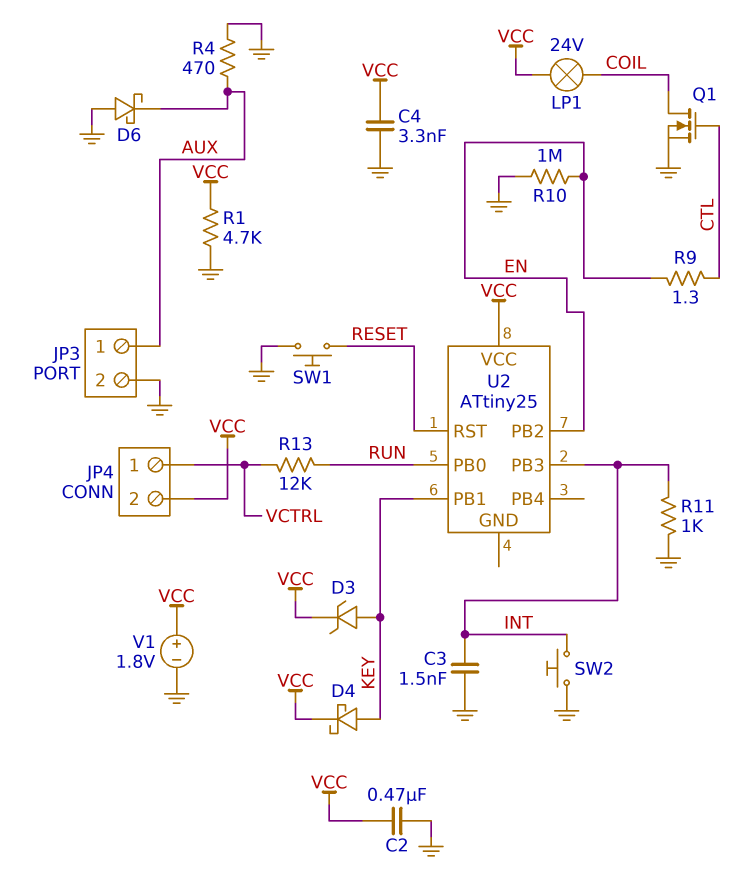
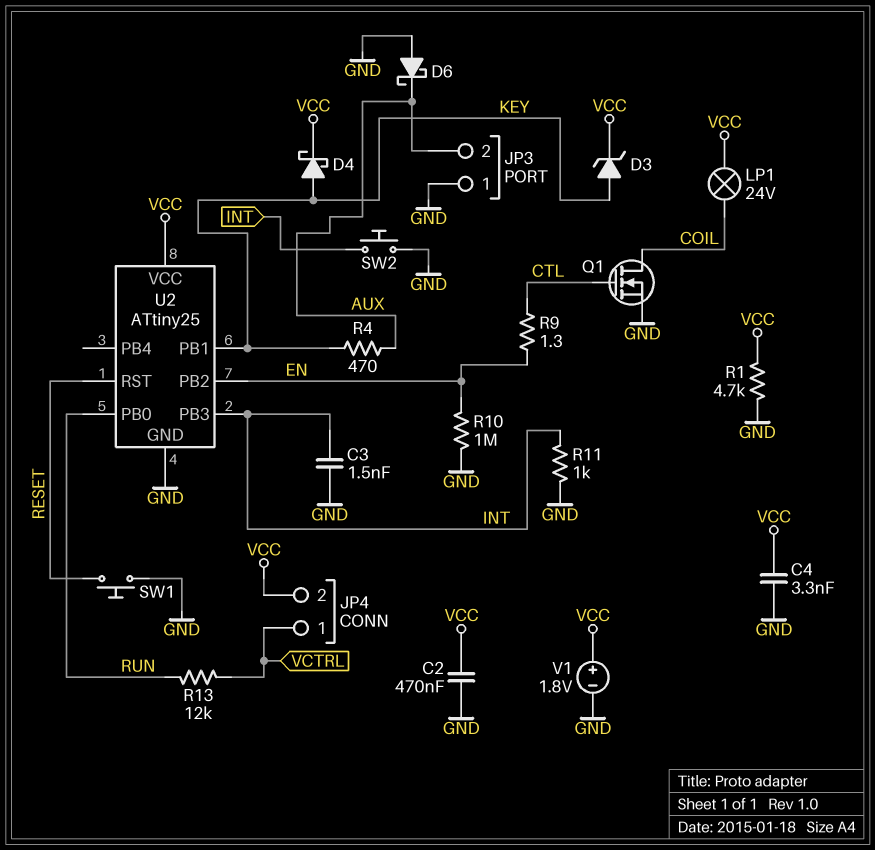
JP3 pin 1: AUX -> GND
JP3 pin 2: GND -> AUX
R4: 470 (AUX, GND) -> 470 (AUX, KEY)
U2 pin GND: none -> GND

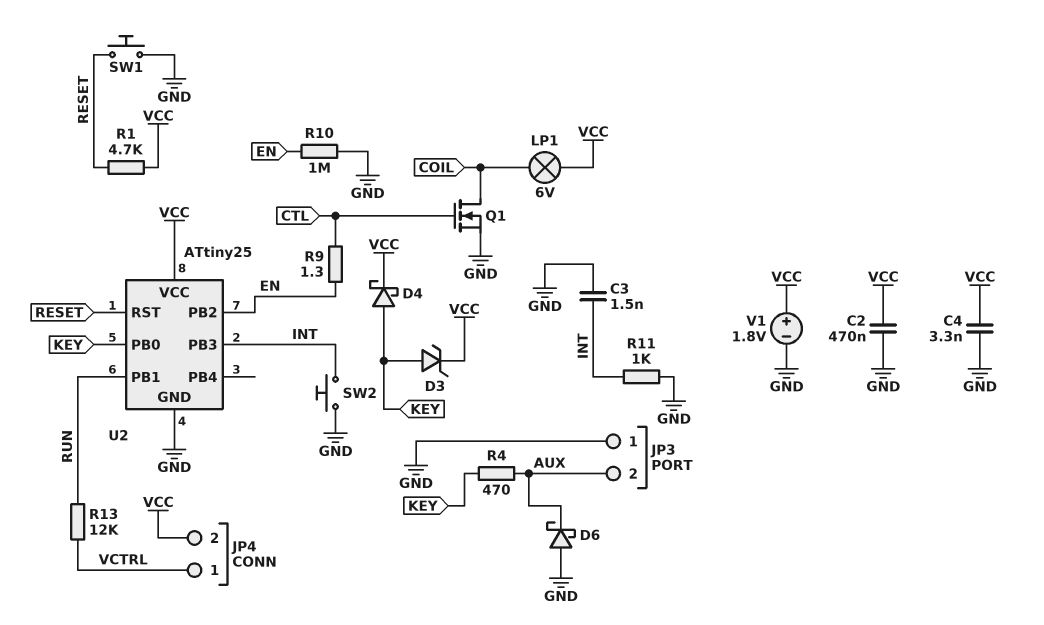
LP1: lamp 24V (COIL, VCC) -> lamp 6V (COIL, VCC)
R1: 4.7k (GND, VCC) -> 4.7k (RESET, VCC)
U2 pin PB0: RUN -> KEY
U2 pin PB1: KEY -> RUN

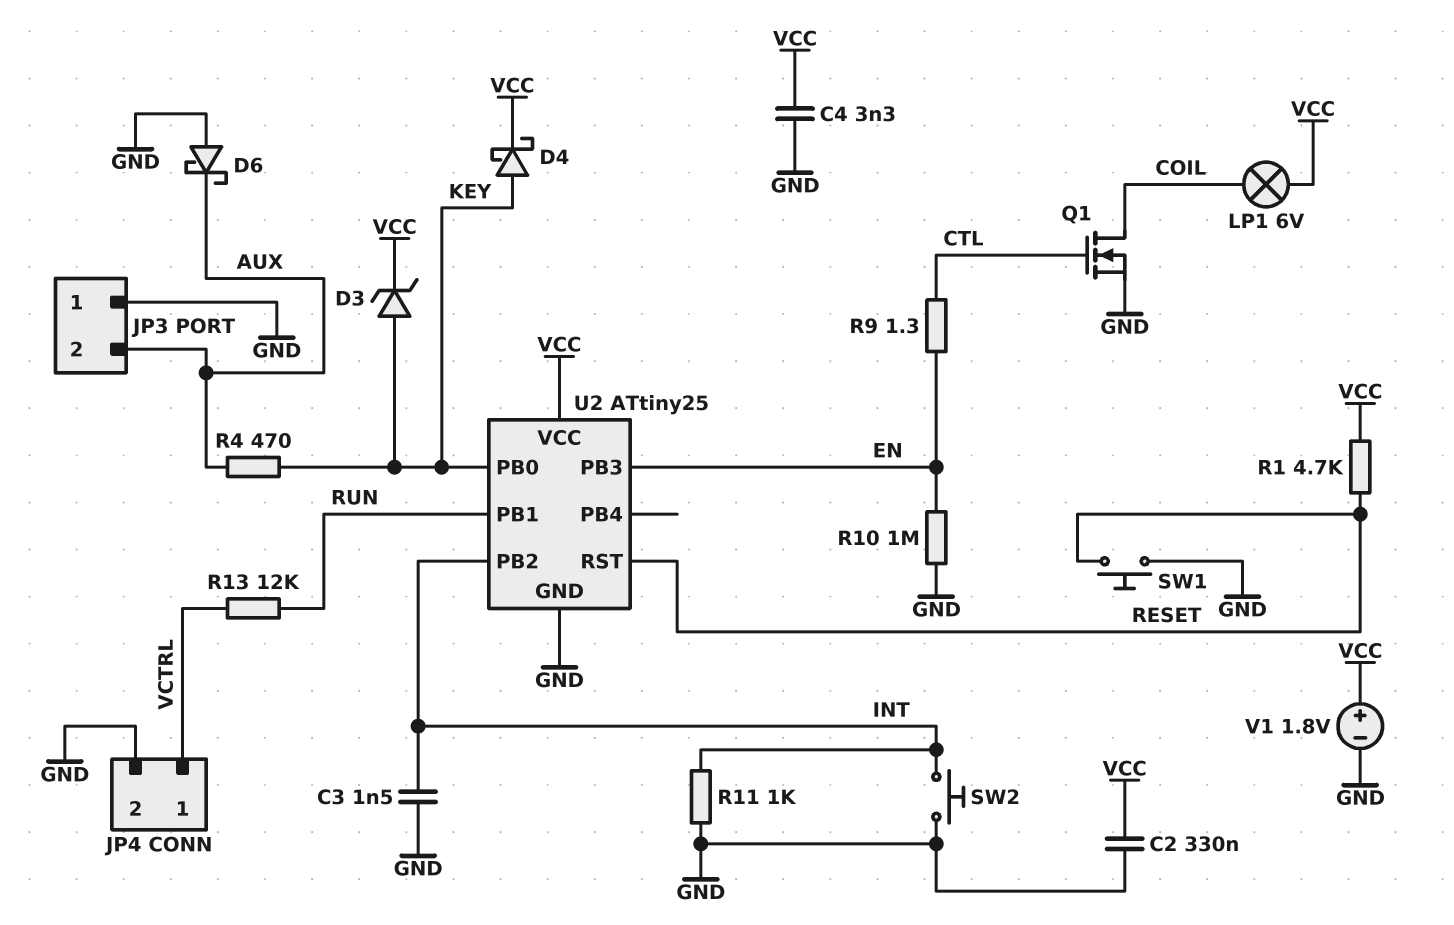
C2: 470nF (GND, VCC) -> 330nF (GND, VCC)
JP4 pin 2: VCC -> GND
U2 pin PB2: EN -> INT
U2 pin PB3: INT -> EN

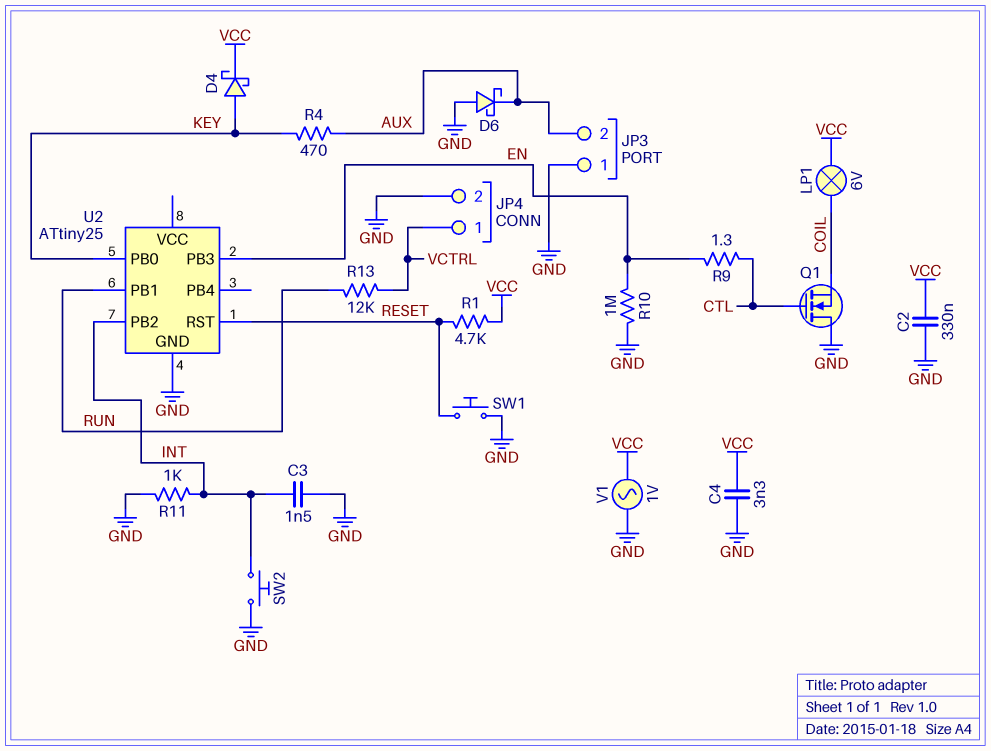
D3: zener (A KEY, K VCC) -> none
Q1: NMOS (G CTL, D COIL, S GND) -> NMOS (G CTL, D GND, S COIL)
U2 pin VCC: VCC -> none
V1: 1.8V (plus VCC, minus GND) -> AC 1V (GND, VCC)

